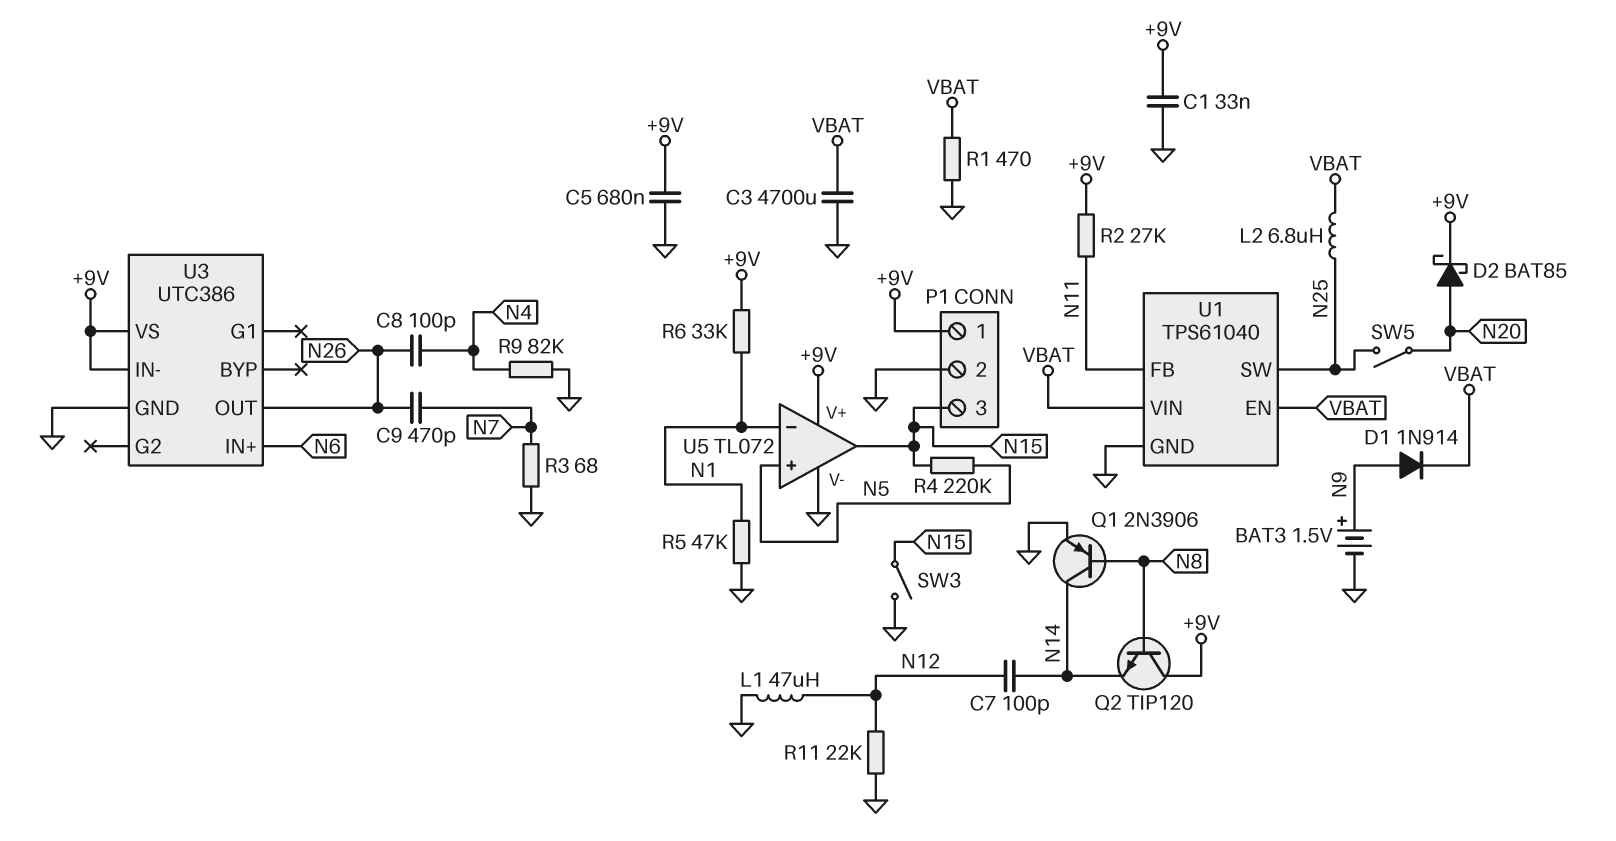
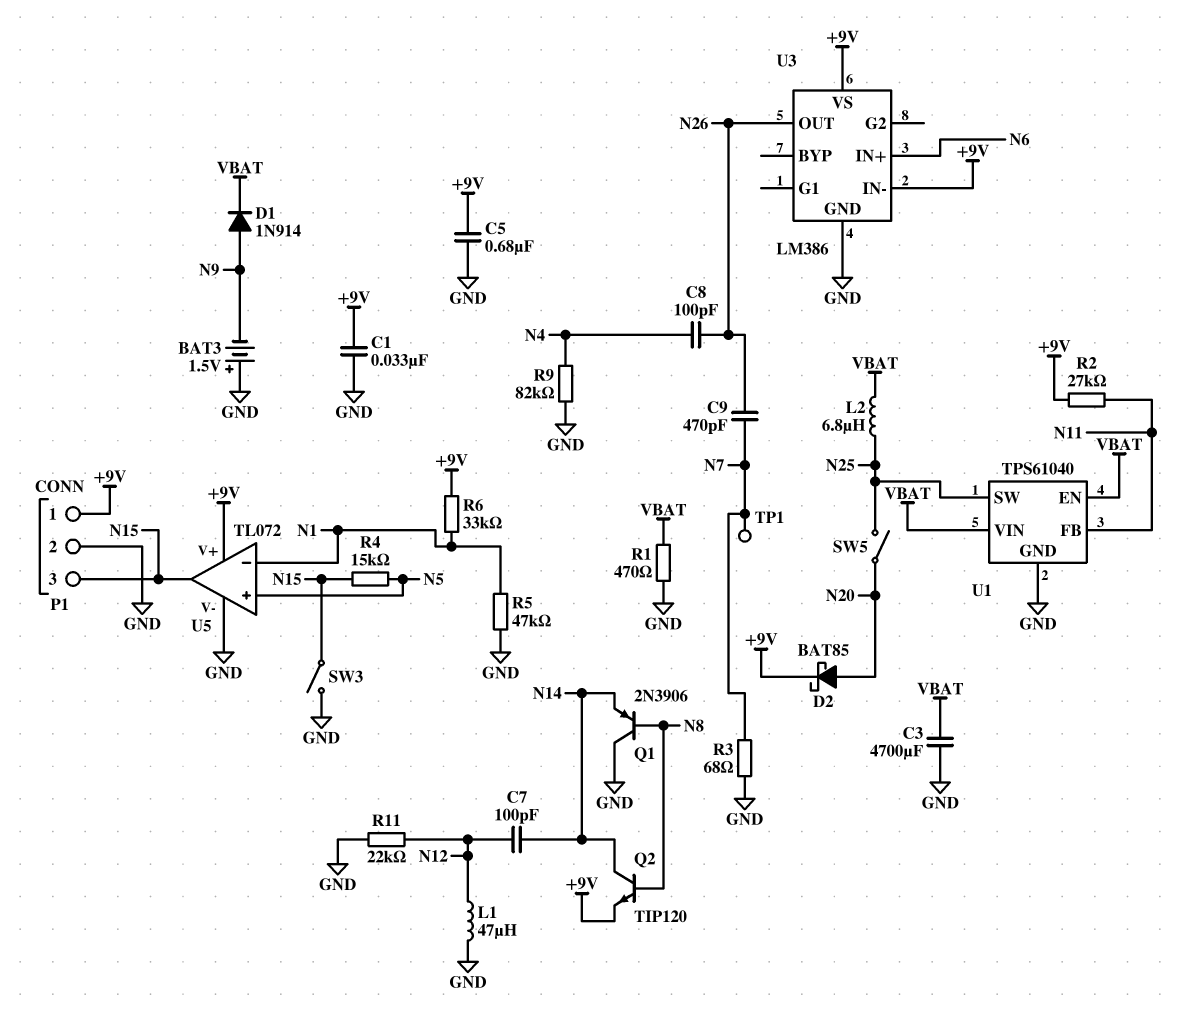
BAT3: 1.5V (plus N9, minus GND) -> 1.5V (plus GND, minus N9)
Q1: PNP 2N3906 (B N8, C N14, E GND) -> PNP 2N3906 (B N8, C GND, E N14)
Q2: NPN TIP120 (B N8, C +9V, E N14) -> NPN TIP120 (B N8, C N14, E +9V)
R4: 220k (N5, N15) -> 15k (N5, N15)
TP1: none -> test point (N7)
U3: UTC386 -> LM386

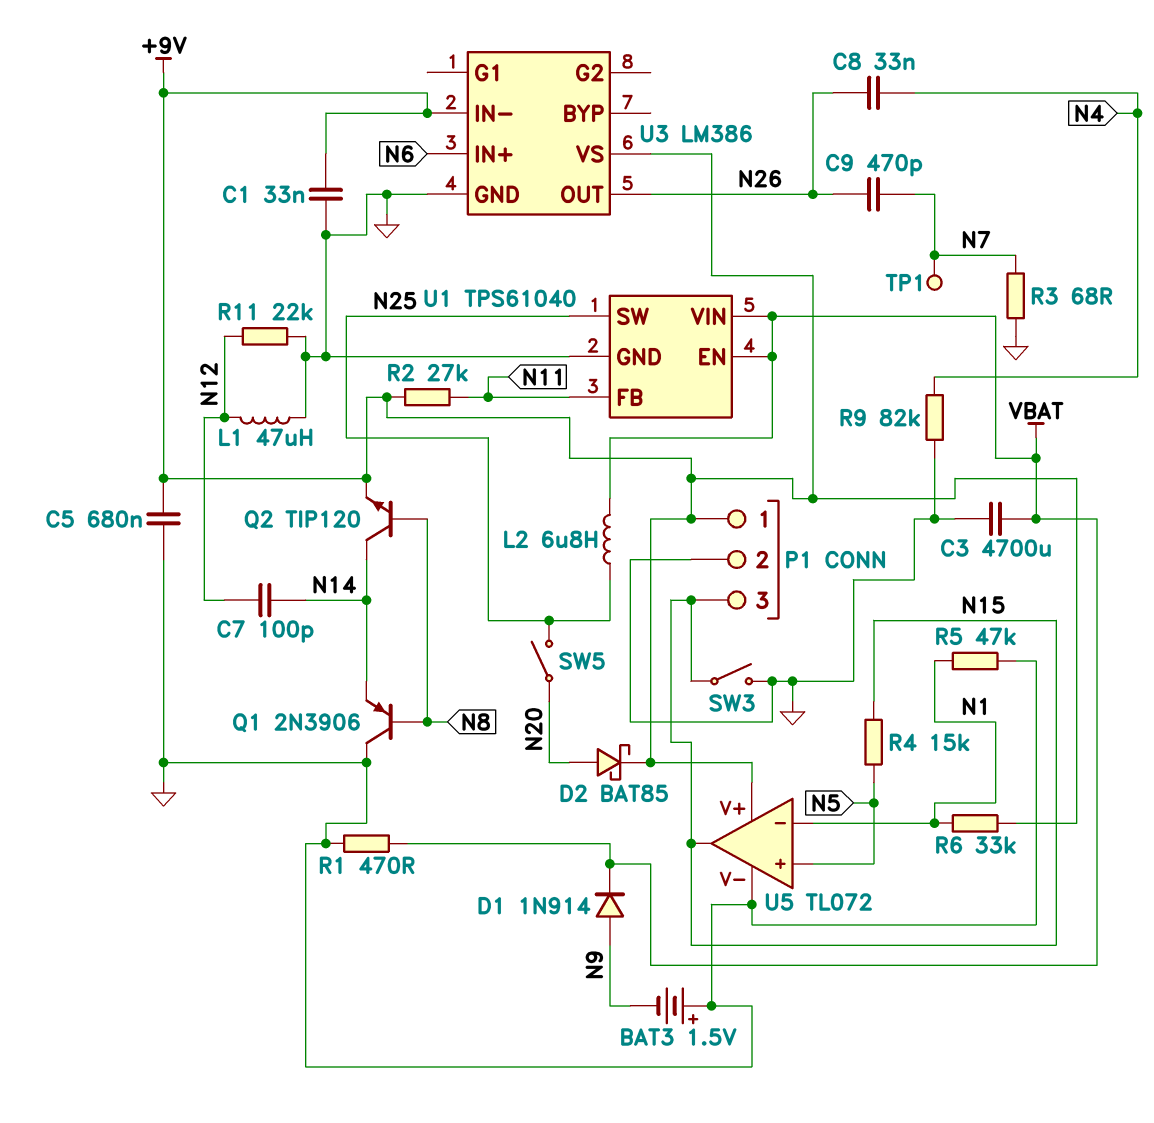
C8: 100pF (N4, N26) -> 33nF (N4, N26)

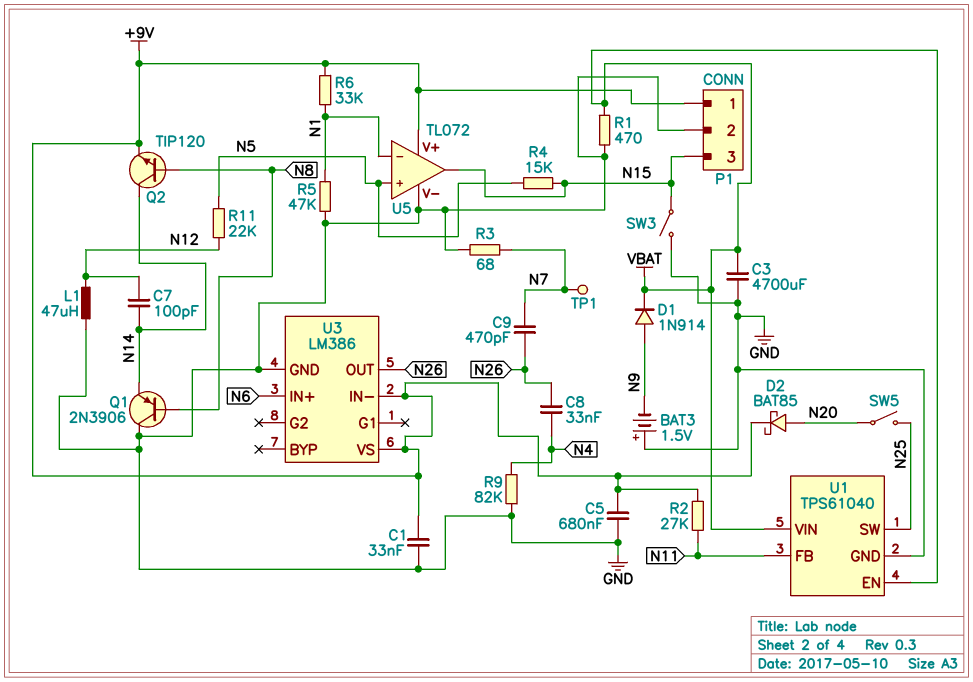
L2: 6.8uH (N25, VBAT) -> none
R11: 22k (GND, N12) -> 22k (N5, N12)

